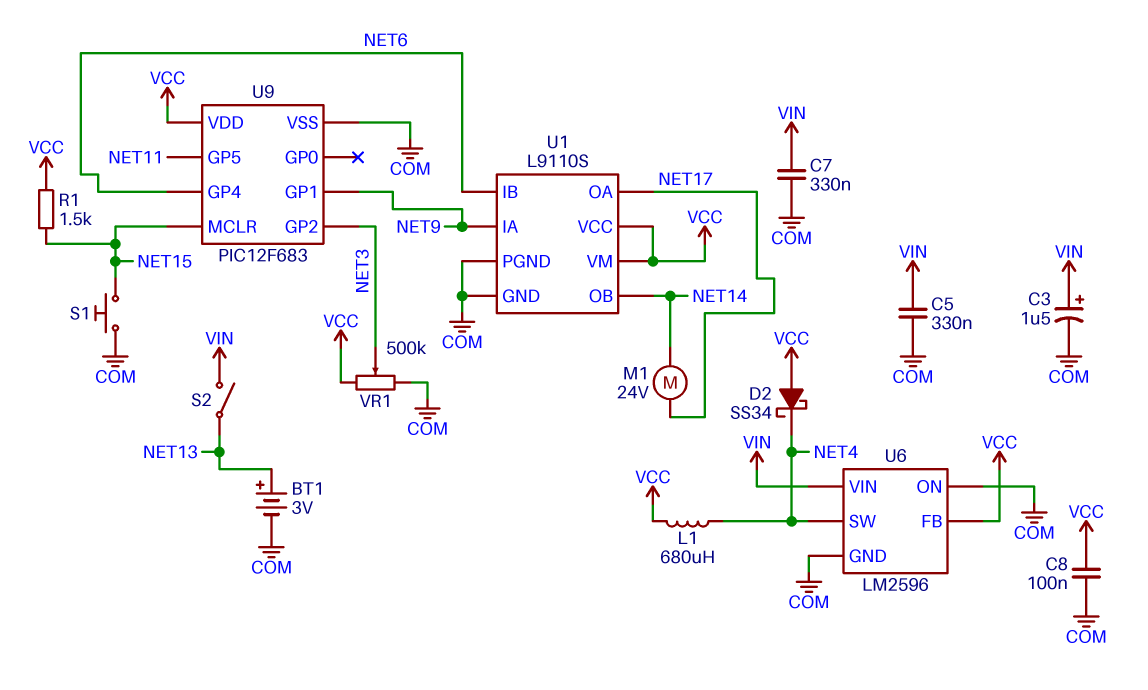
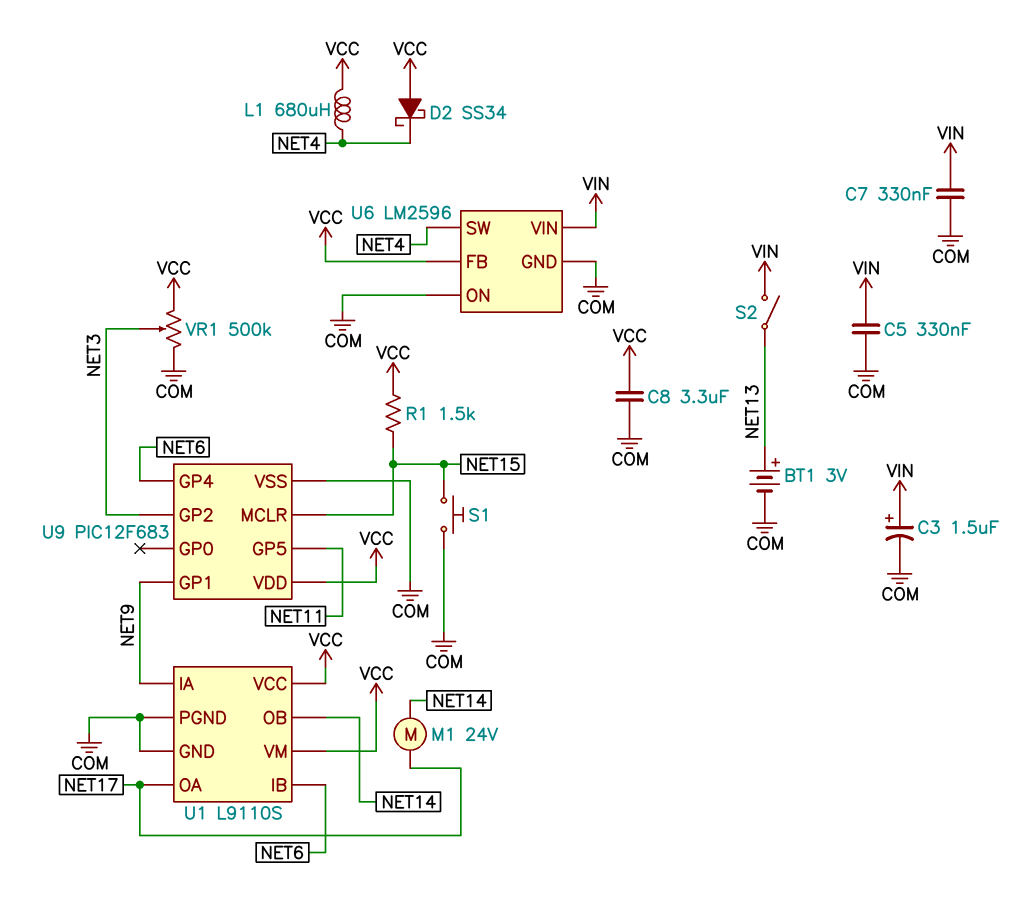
C8: 100nF (COM, VCC) -> 3.3uF (COM, VCC)

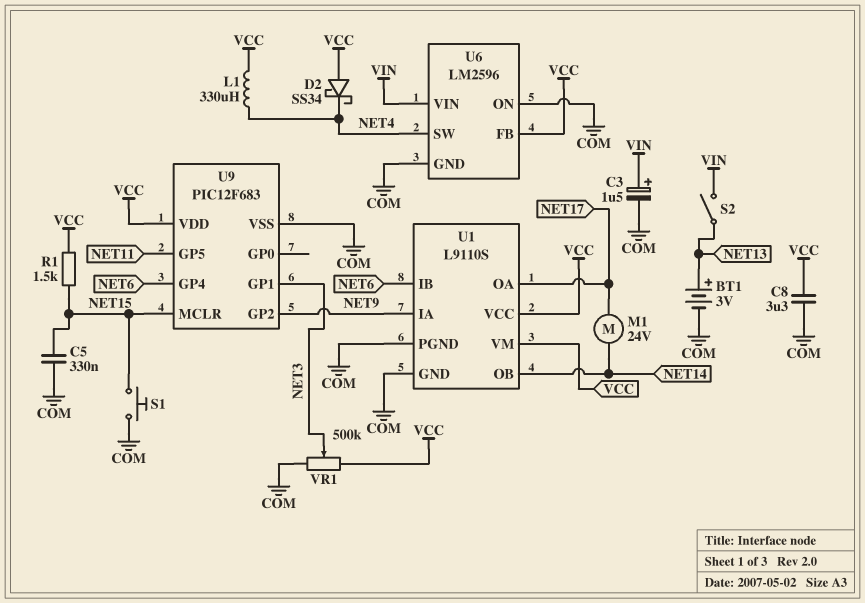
C5: 330nF (COM, VIN) -> 330nF (COM, NET15)
C7: 330nF (COM, VIN) -> none
L1: 680uH (NET4, VCC) -> 330uH (NET4, VCC)
U9 pin GP1: NET9 -> NET3
U9 pin GP2: NET3 -> NET9

